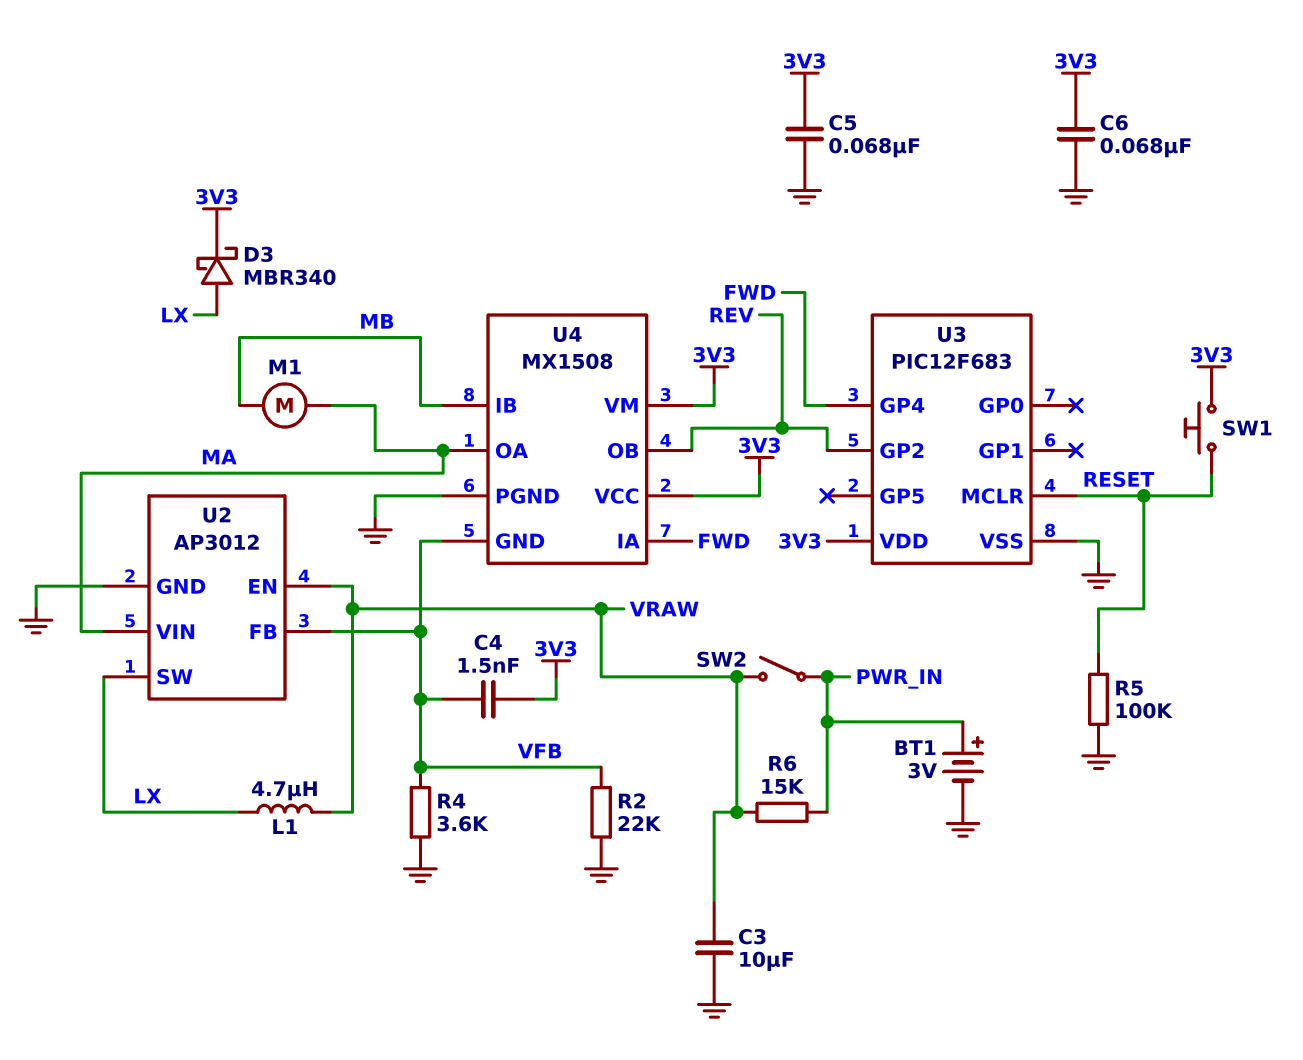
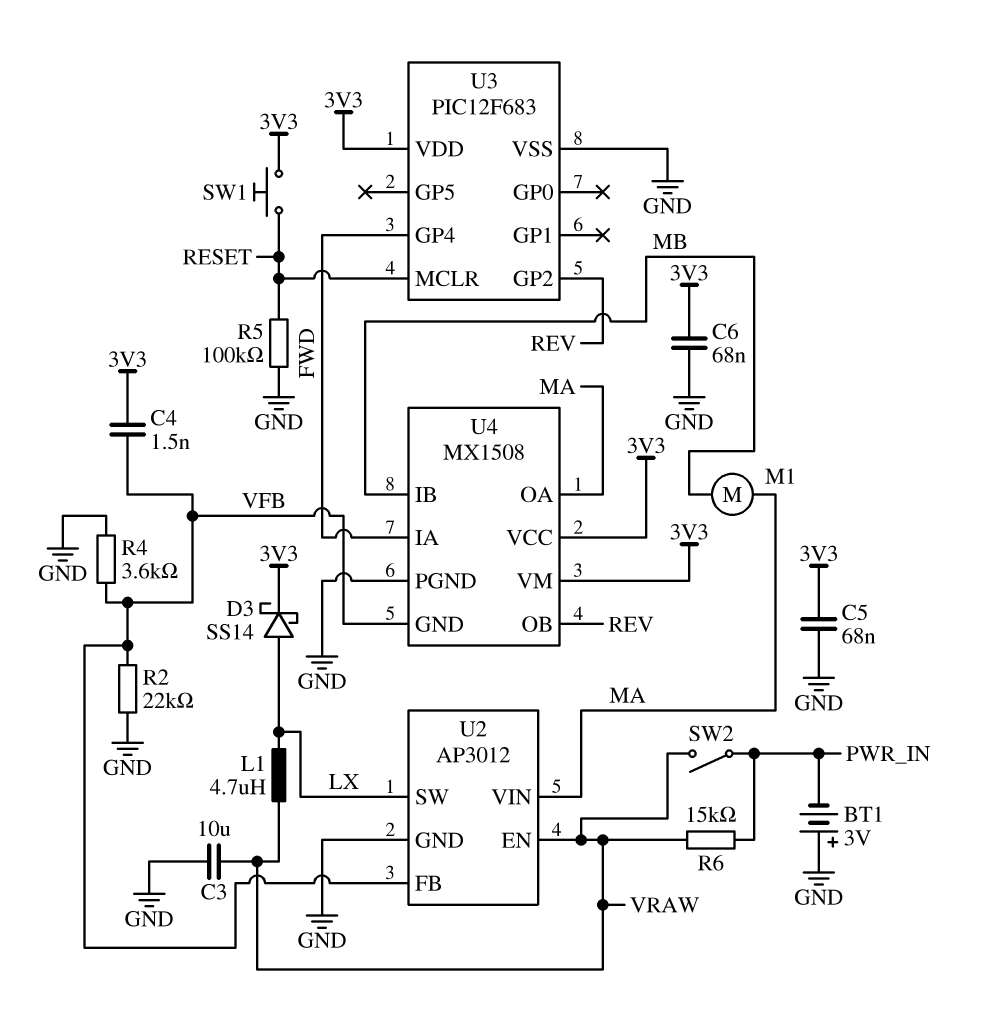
BT1: 3V (plus PWR_IN, minus GND) -> 3V (plus GND, minus PWR_IN)
D3: schottky MBR340 (A LX, K 3V3) -> schottky SS14 (A LX, K 3V3)

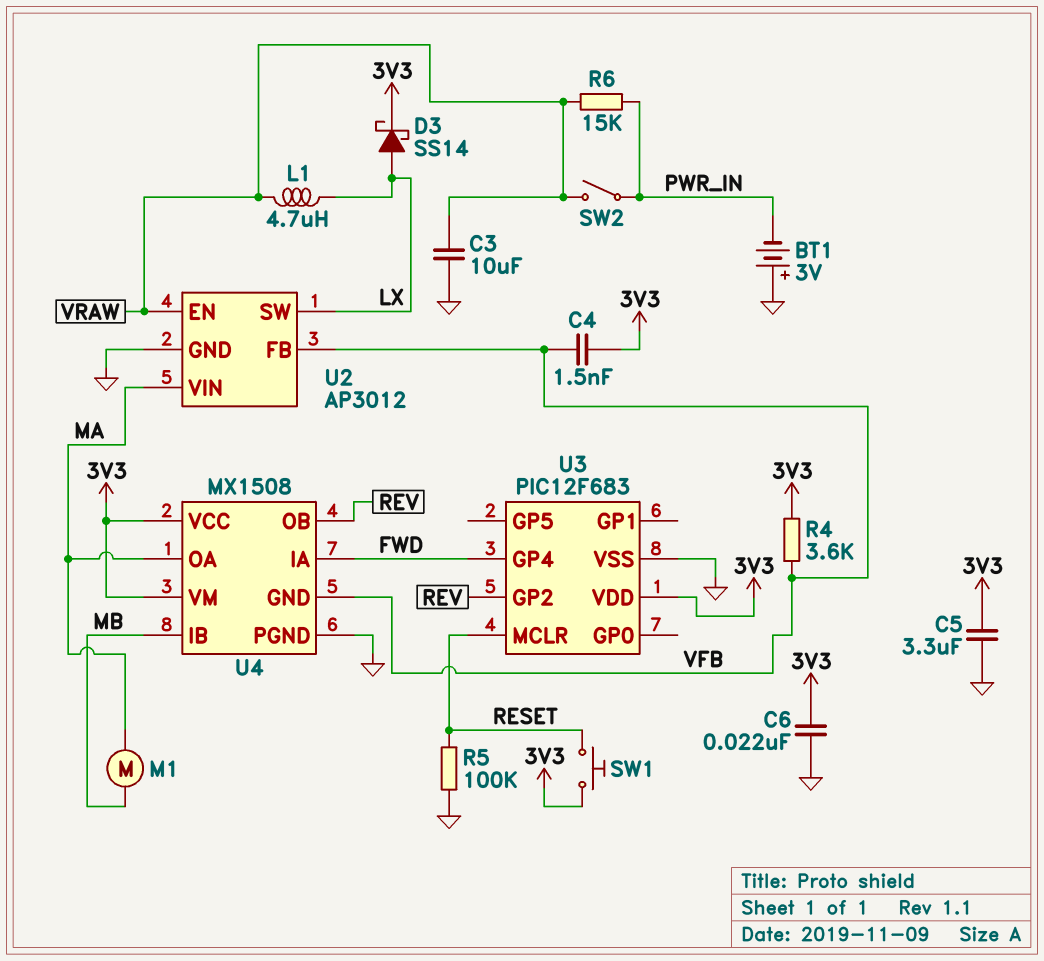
C5: 68nF (3V3, GND) -> 3.3uF (3V3, GND)
C6: 68nF (3V3, GND) -> 22nF (3V3, GND)
R2: 22k (GND, VFB) -> none
R4: 3.6k (GND, VFB) -> 3.6k (3V3, VFB)

